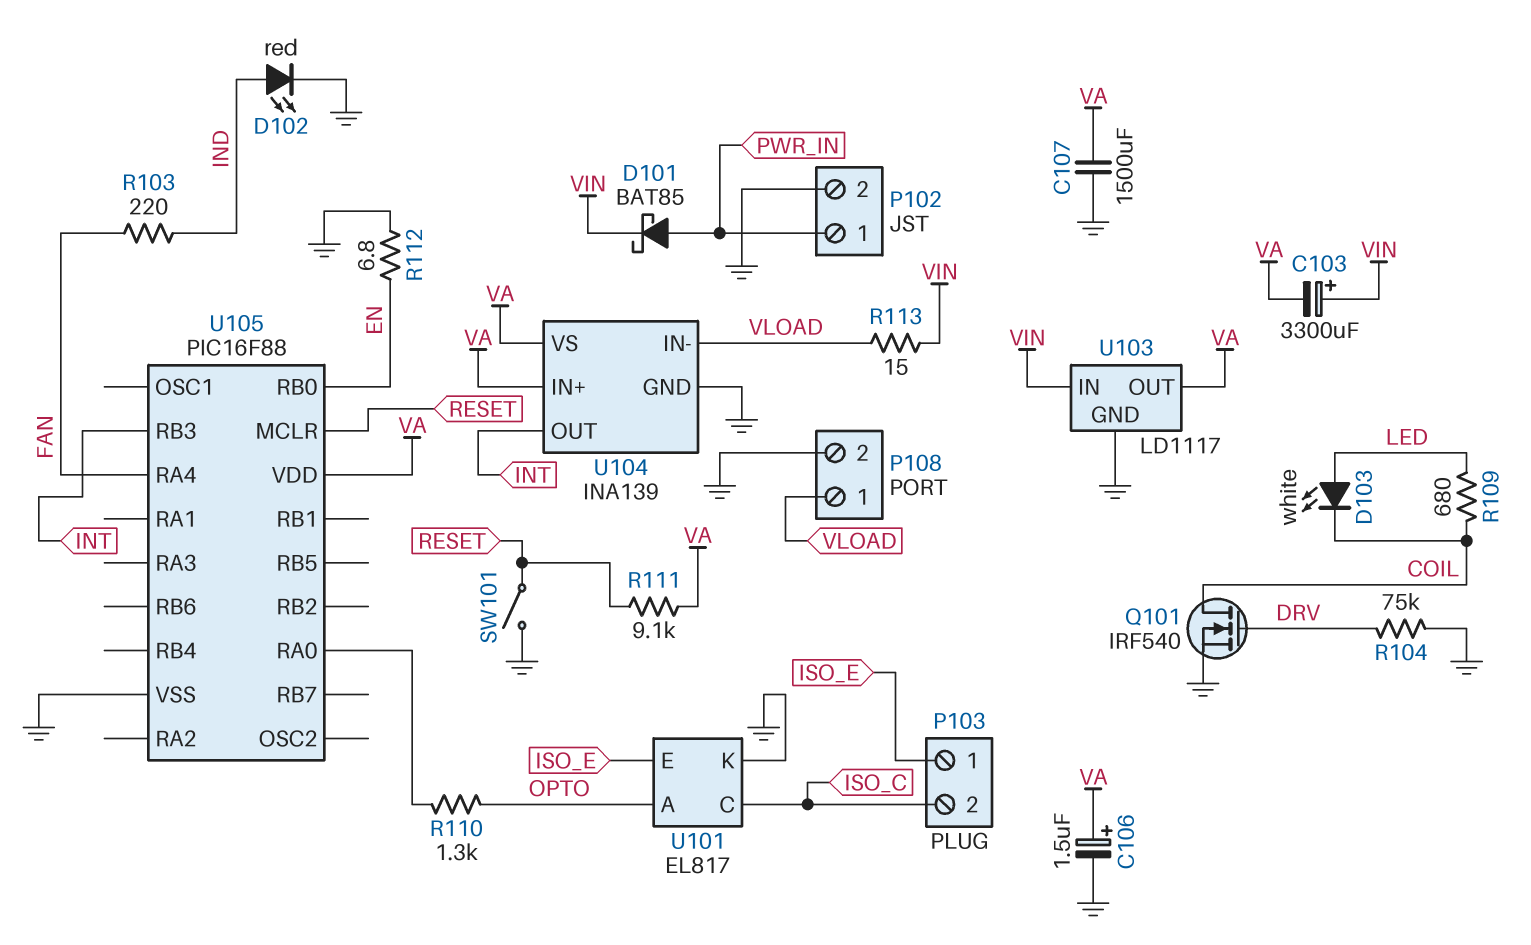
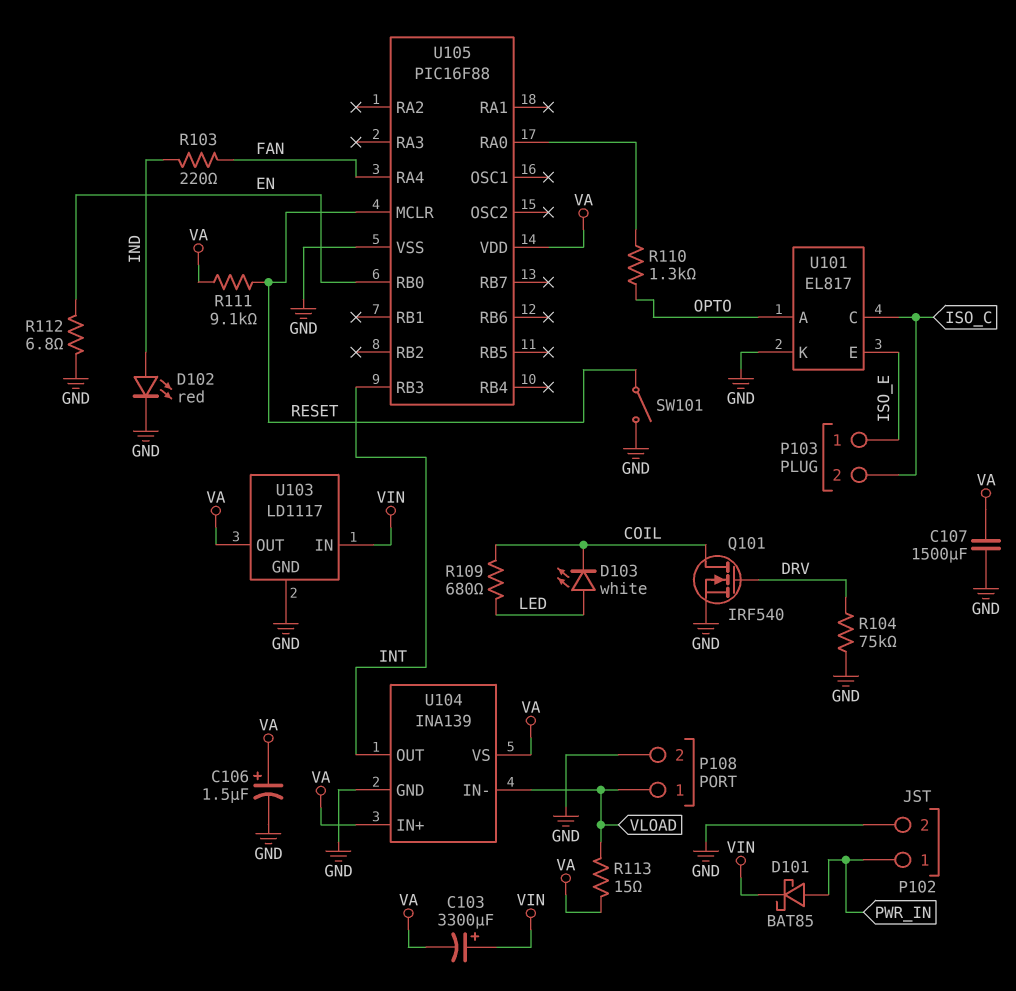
R113: 15 (VIN, VLOAD) -> 15 (VA, VLOAD)

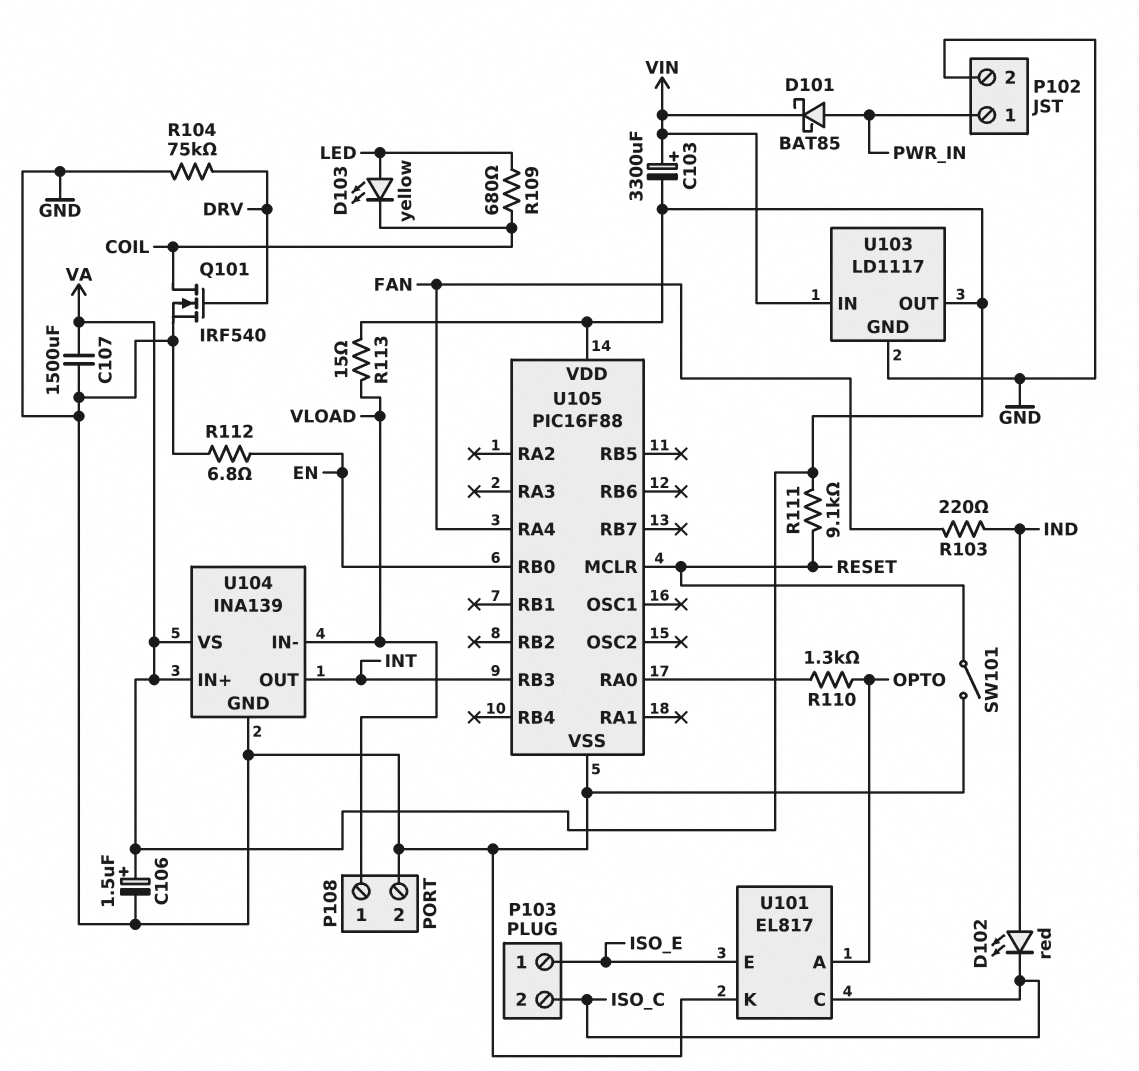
D102: LED red (A IND, K GND) -> LED red (A IND, K ISO_C)
D103: LED white (A LED, K COIL) -> LED yellow (A LED, K COIL)

